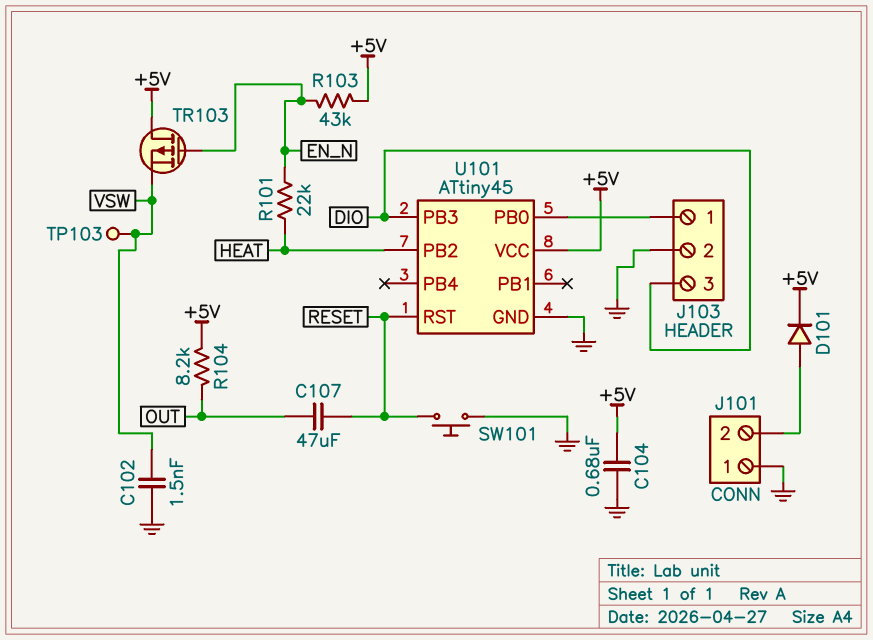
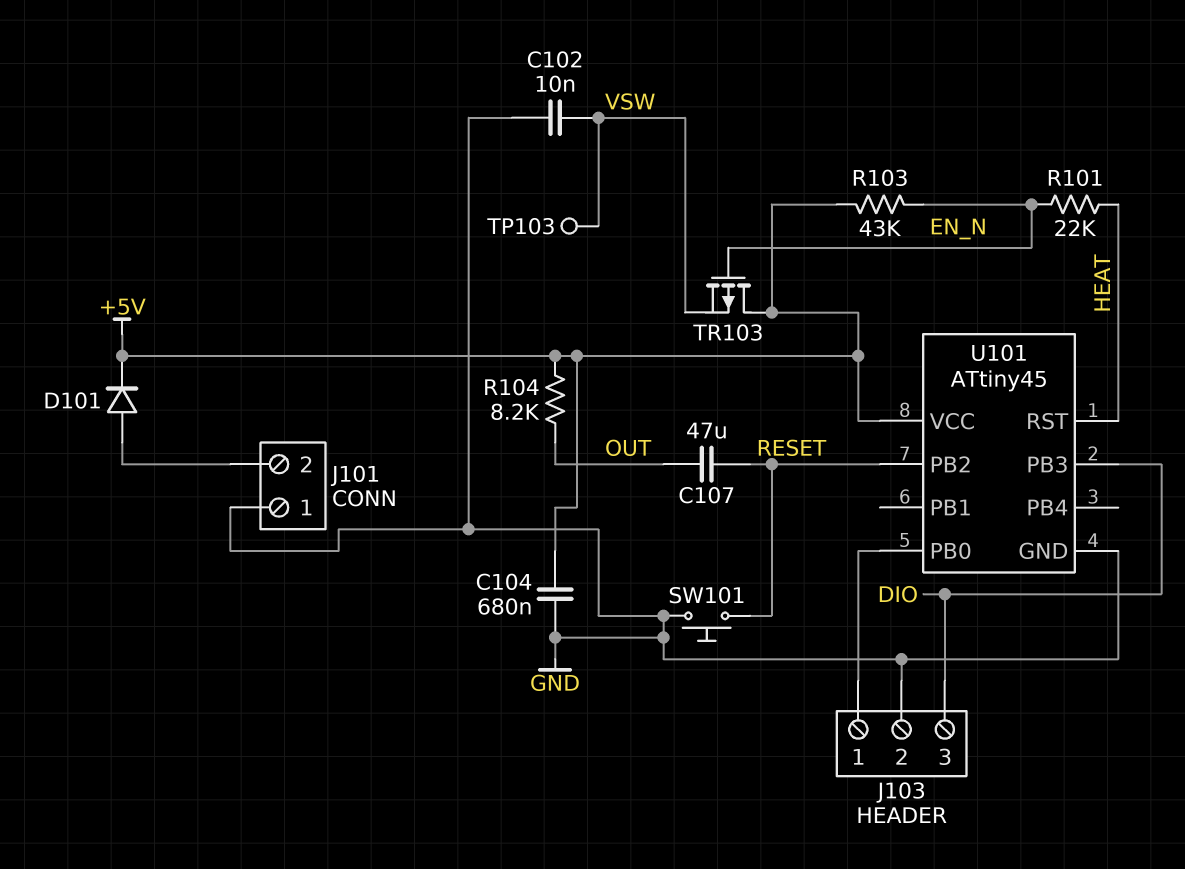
C102: 1.5nF (GND, VSW) -> 10nF (GND, VSW)
U101 pin PB2: HEAT -> RESET
U101 pin RST: RESET -> HEAT

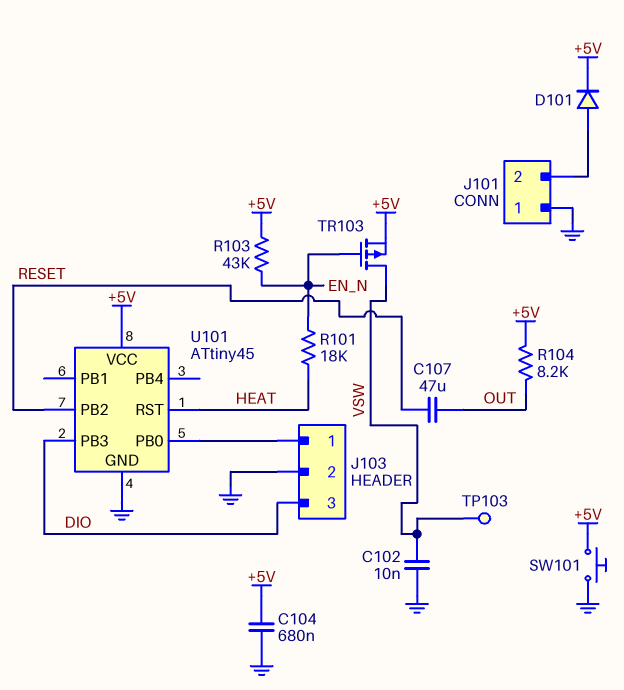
R101: 22k (EN_N, HEAT) -> 18k (EN_N, HEAT)
SW101: button (GND, RESET) -> button (+5V, GND)
TR103: PMOS (G EN_N, D +5V, S VSW) -> PMOS (G EN_N, D VSW, S +5V)

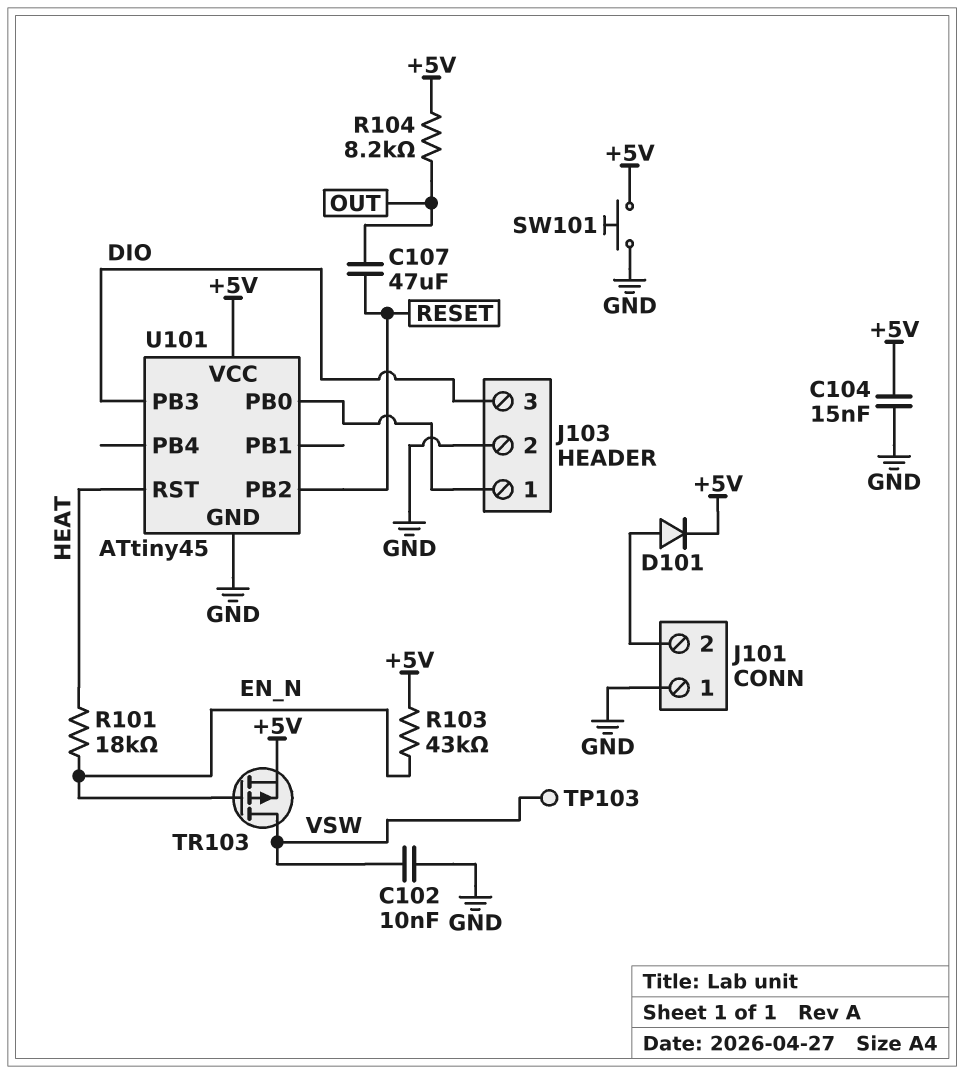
C104: 680nF (+5V, GND) -> 15nF (+5V, GND)

